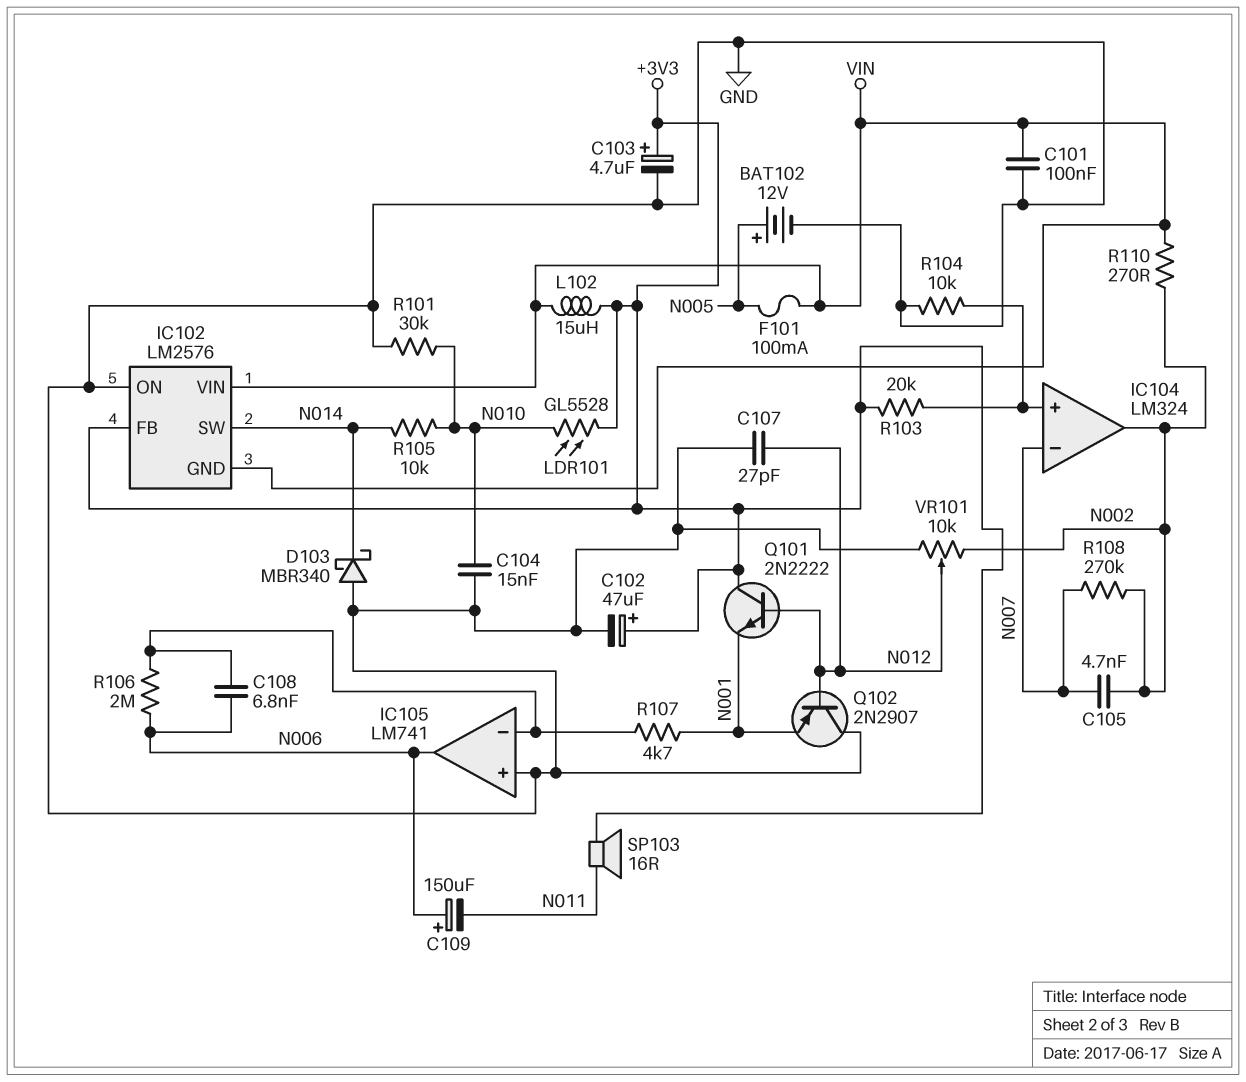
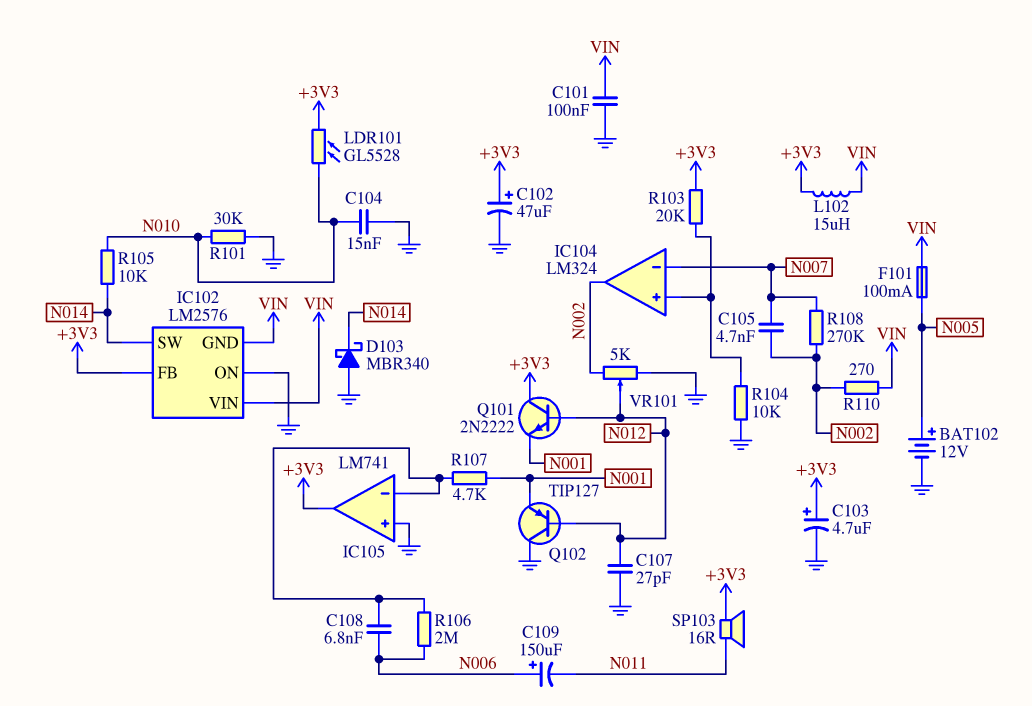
IC105 pin out: N006 -> +3V3
Q102: PNP 2N2907 (B N012, C GND, E N001) -> PNP TIP127 (B N012, C GND, E N001)
VR101: 10k (GND, N002, wiper N012) -> 5k (GND, N002, wiper N012)

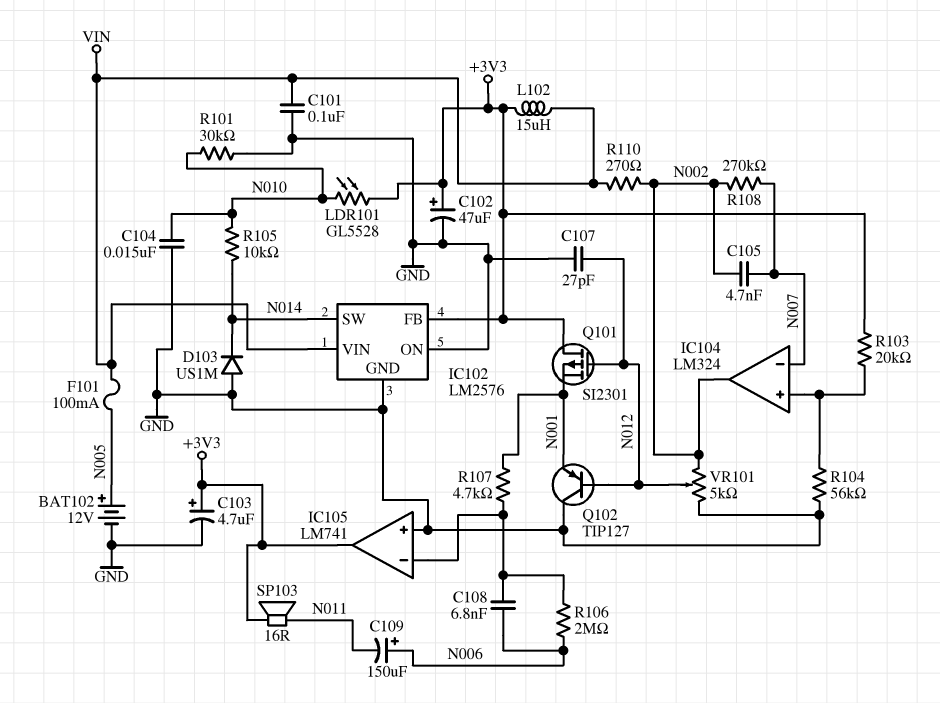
D103: schottky MBR340 (A GND, K N014) -> diode US1M (A GND, K N014)
IC102 pin GND: VIN -> GND
Q101: NPN 2N2222 (B N012, C +3V3, E N001) -> PMOS SI2301 (G N012, D +3V3, S N001)
R104: 10k (GND, IC104/in+) -> 56k (GND, IC104/in+)

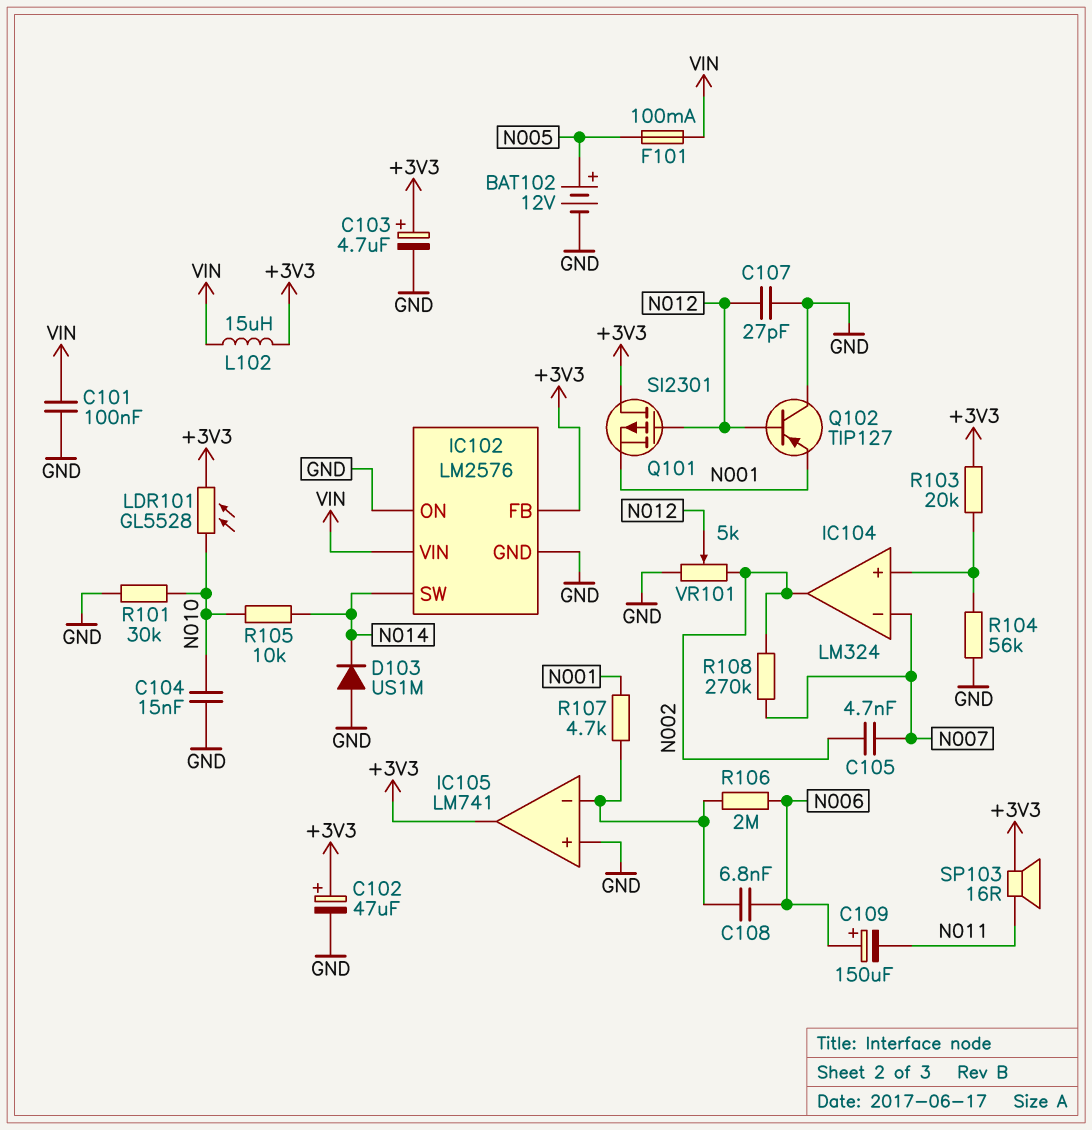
R110: 270 (N002, VIN) -> none

